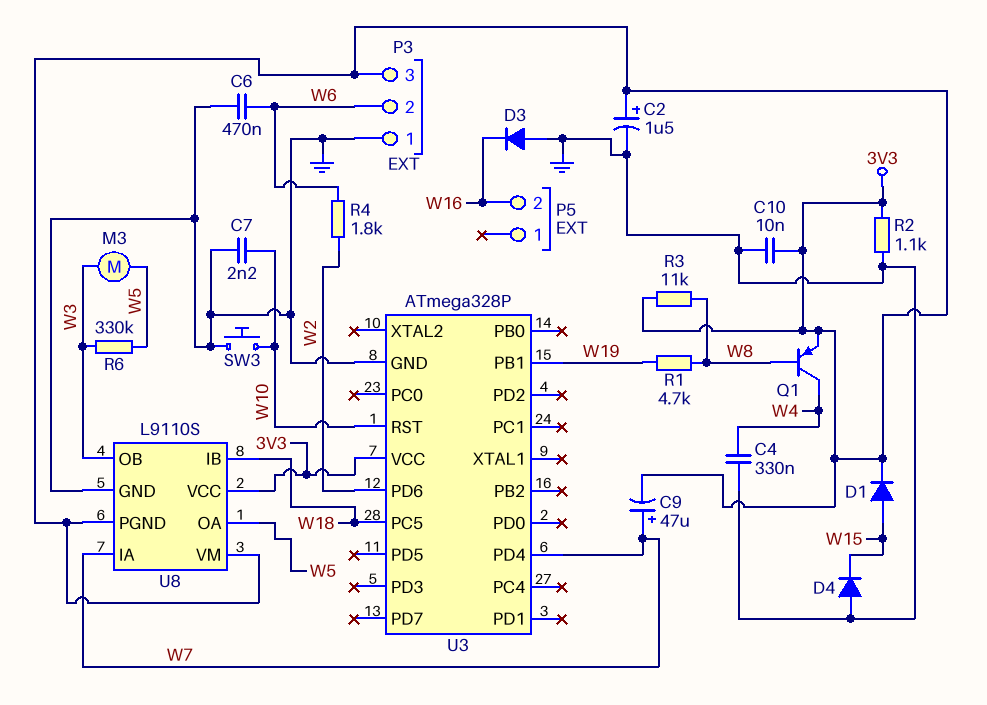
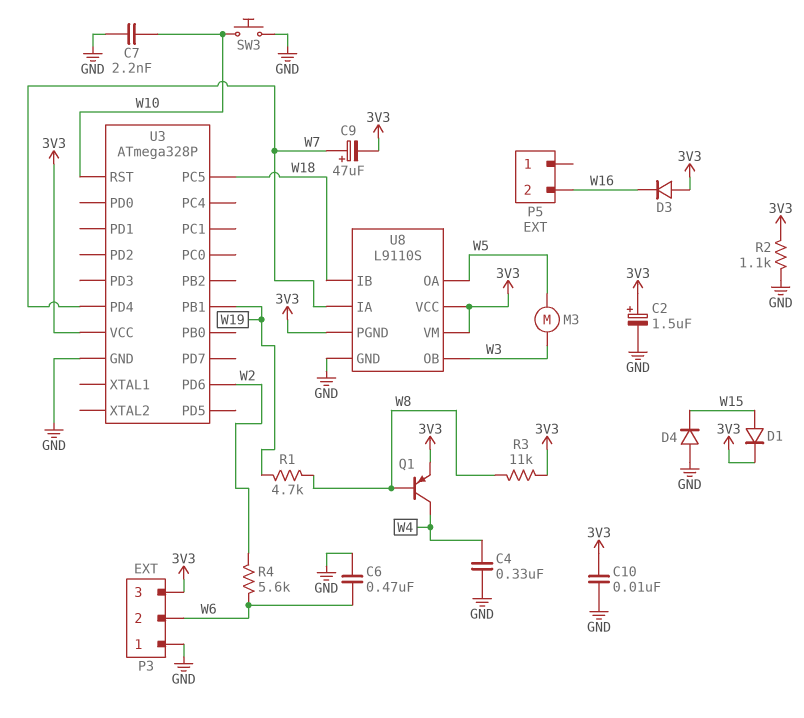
D3: diode (A GND, K W16) -> diode (A 3V3, K W16)
R4: 1.8k (W2, W6) -> 5.6k (W2, W6)
R6: 330k (W3, W5) -> none

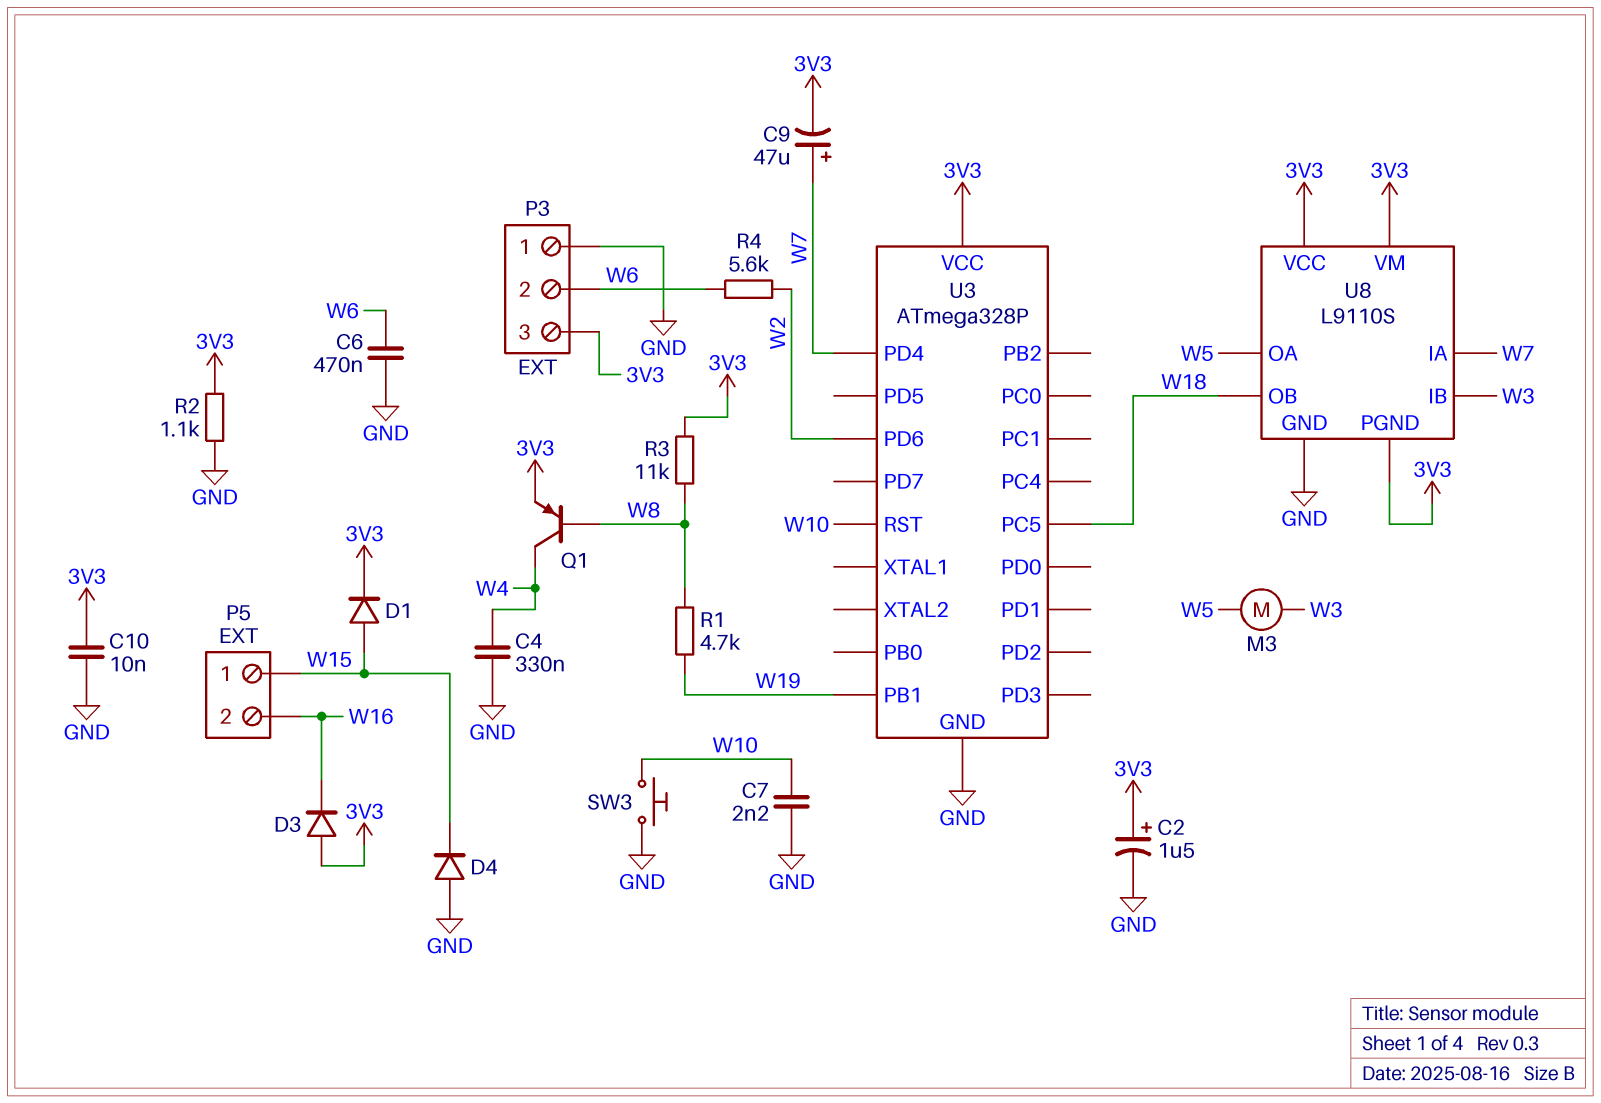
P5 pin 1: none -> W15
U8 pin IB: W18 -> W3
U8 pin OB: W3 -> W18

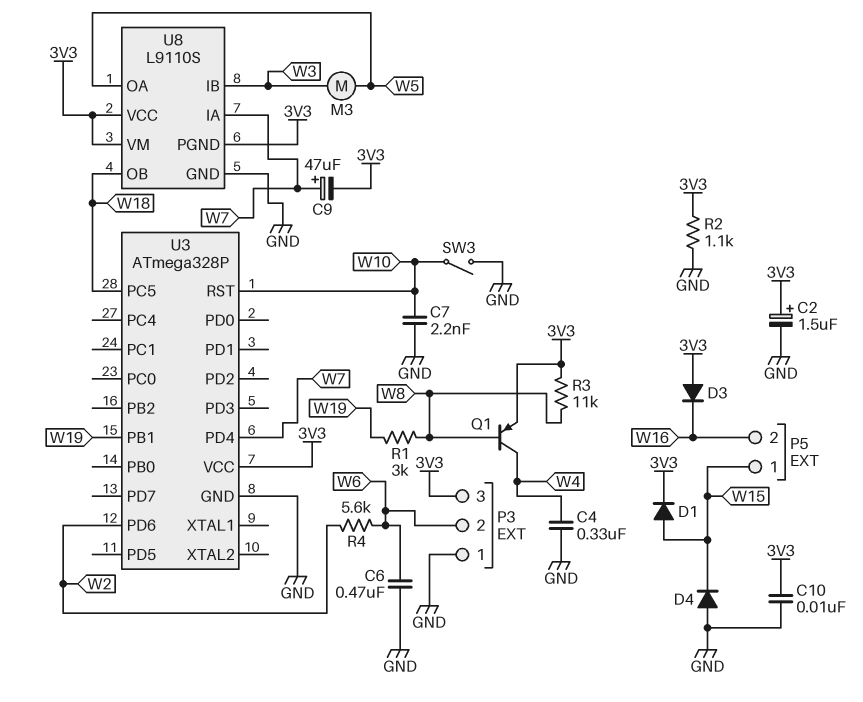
R1: 4.7k (W8, W19) -> 3k (W8, W19)
SW3: button (GND, W10) -> switch (GND, W10)

